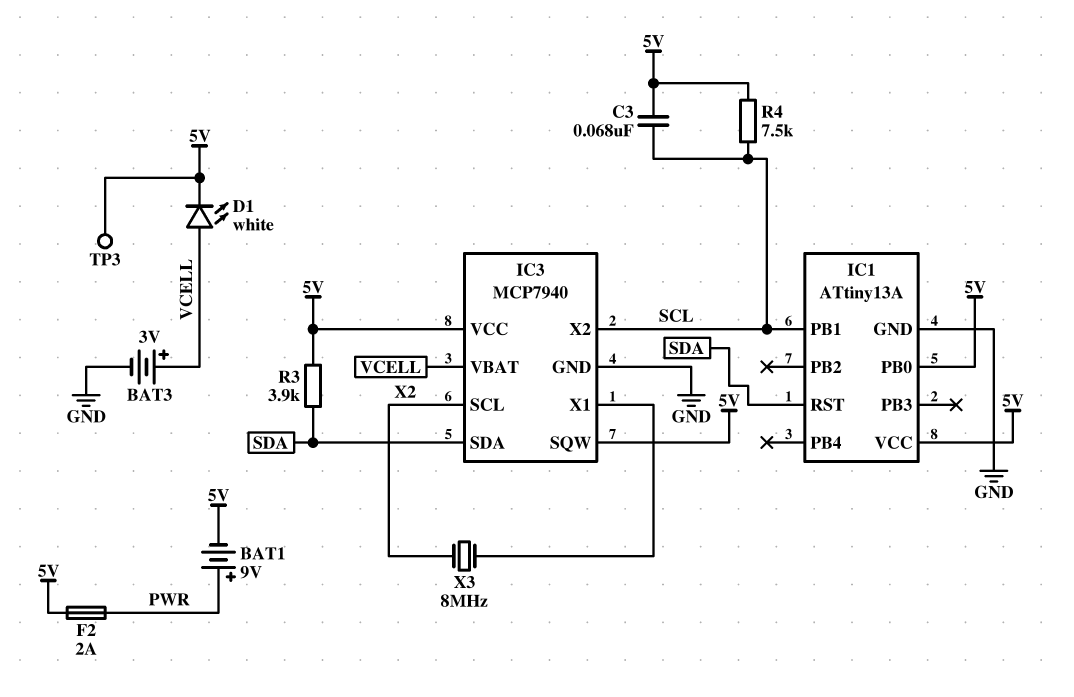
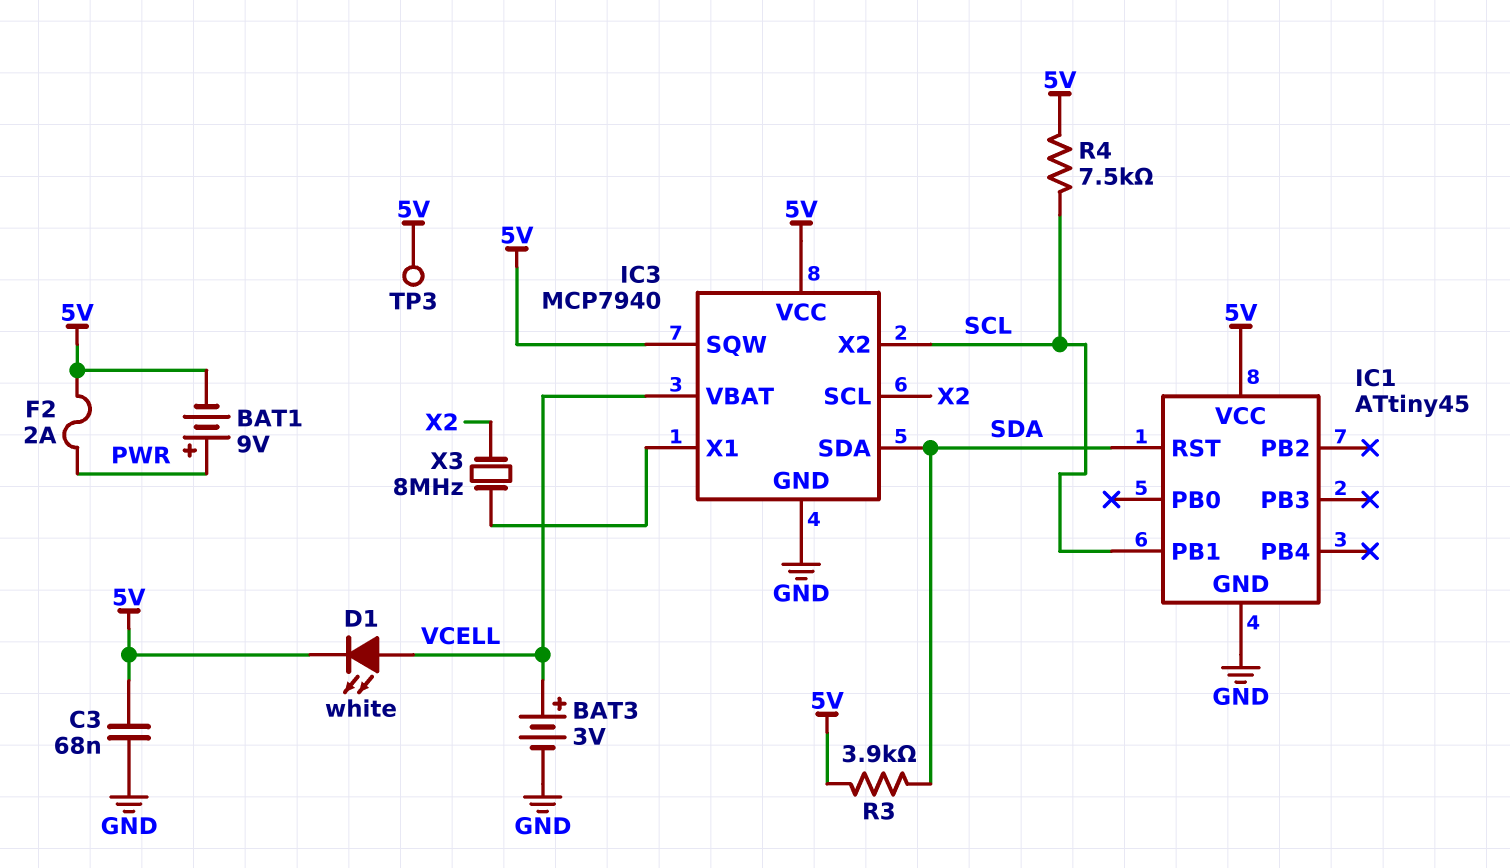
C3: 68nF (5V, SCL) -> 68nF (5V, GND)
IC1: ATtiny13A -> ATtiny45
IC1 pin PB0: 5V -> none

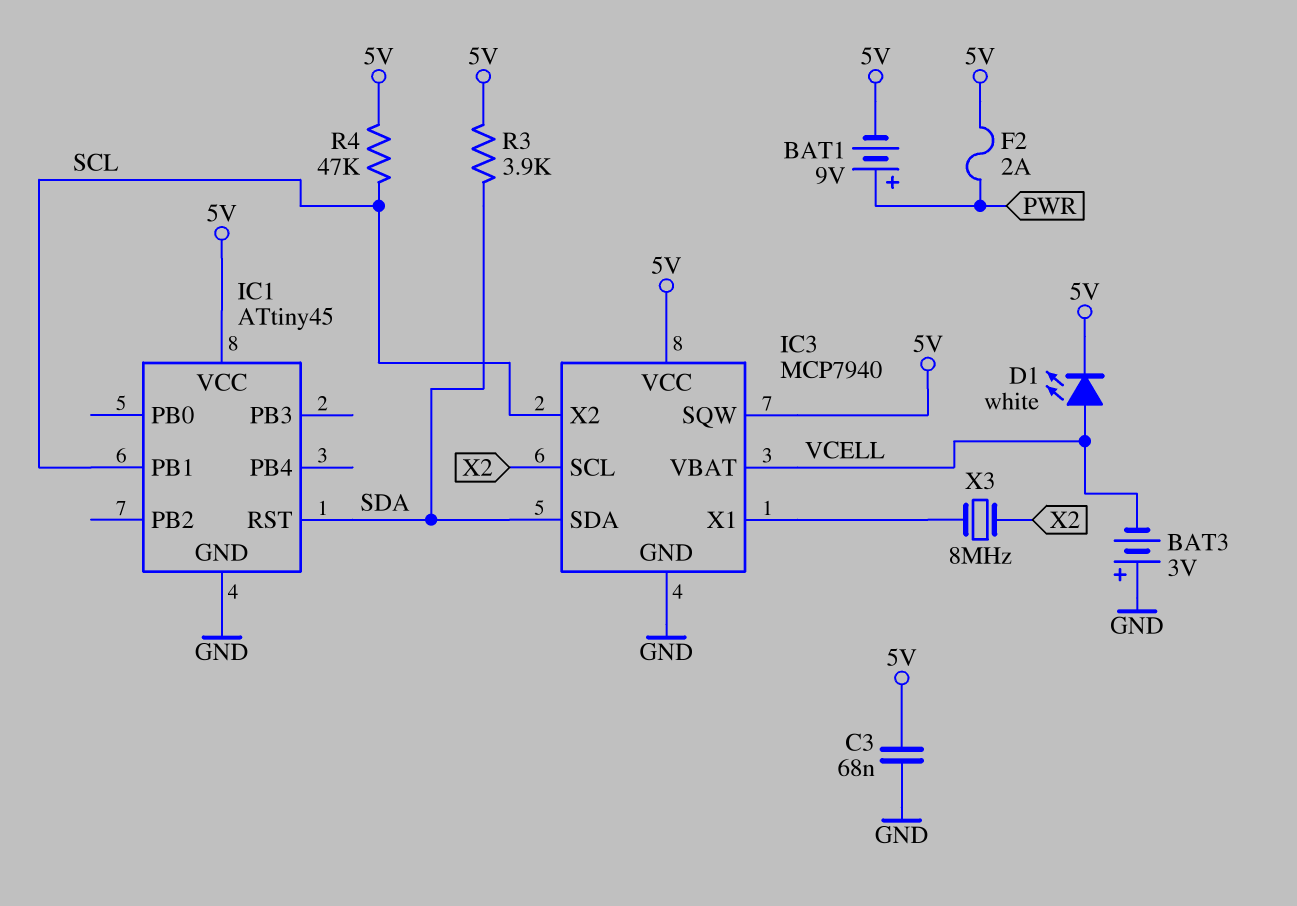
BAT3: 3V (plus VCELL, minus GND) -> 3V (plus GND, minus VCELL)
R4: 7.5k (5V, SCL) -> 47k (5V, SCL)
TP3: test point (5V) -> none

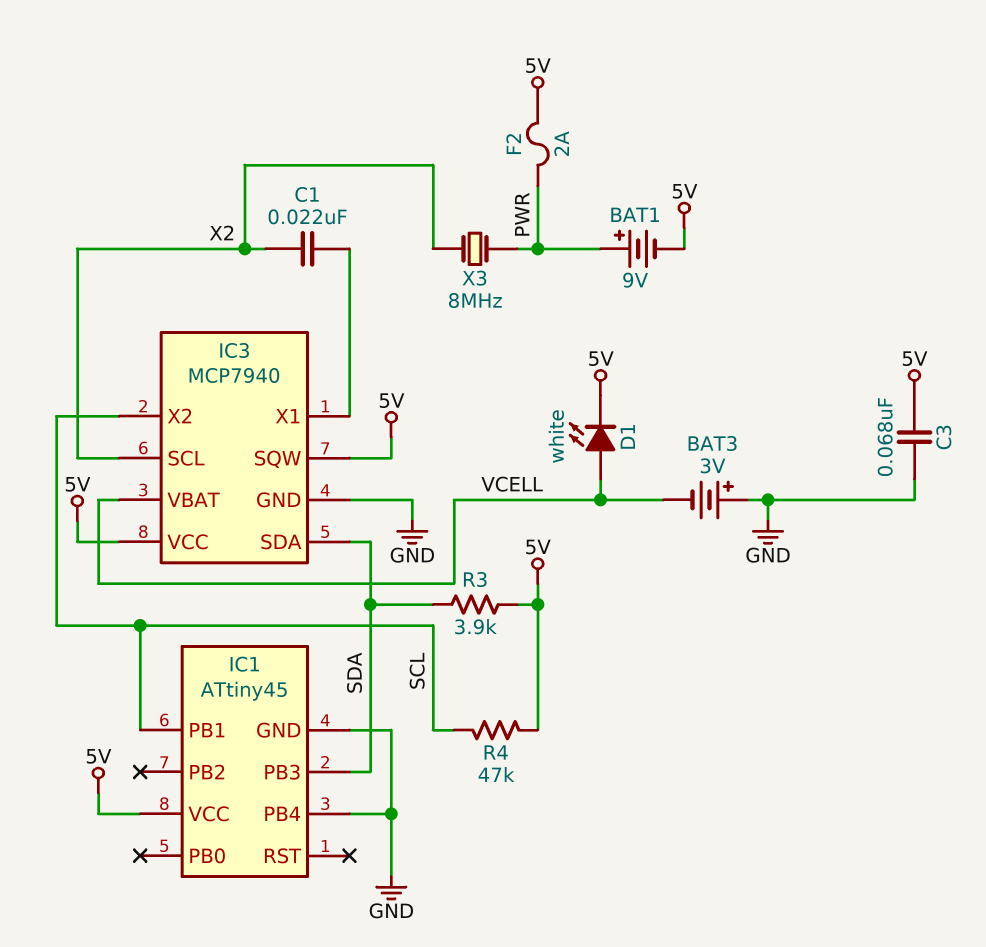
C1: none -> 22nF (IC3/X1, X2)
IC1 pin PB3: none -> SDA
IC1 pin PB4: none -> GND
IC1 pin RST: SDA -> none
X3: 8MHz (IC3/X1, X2) -> 8MHz (PWR, X2)

